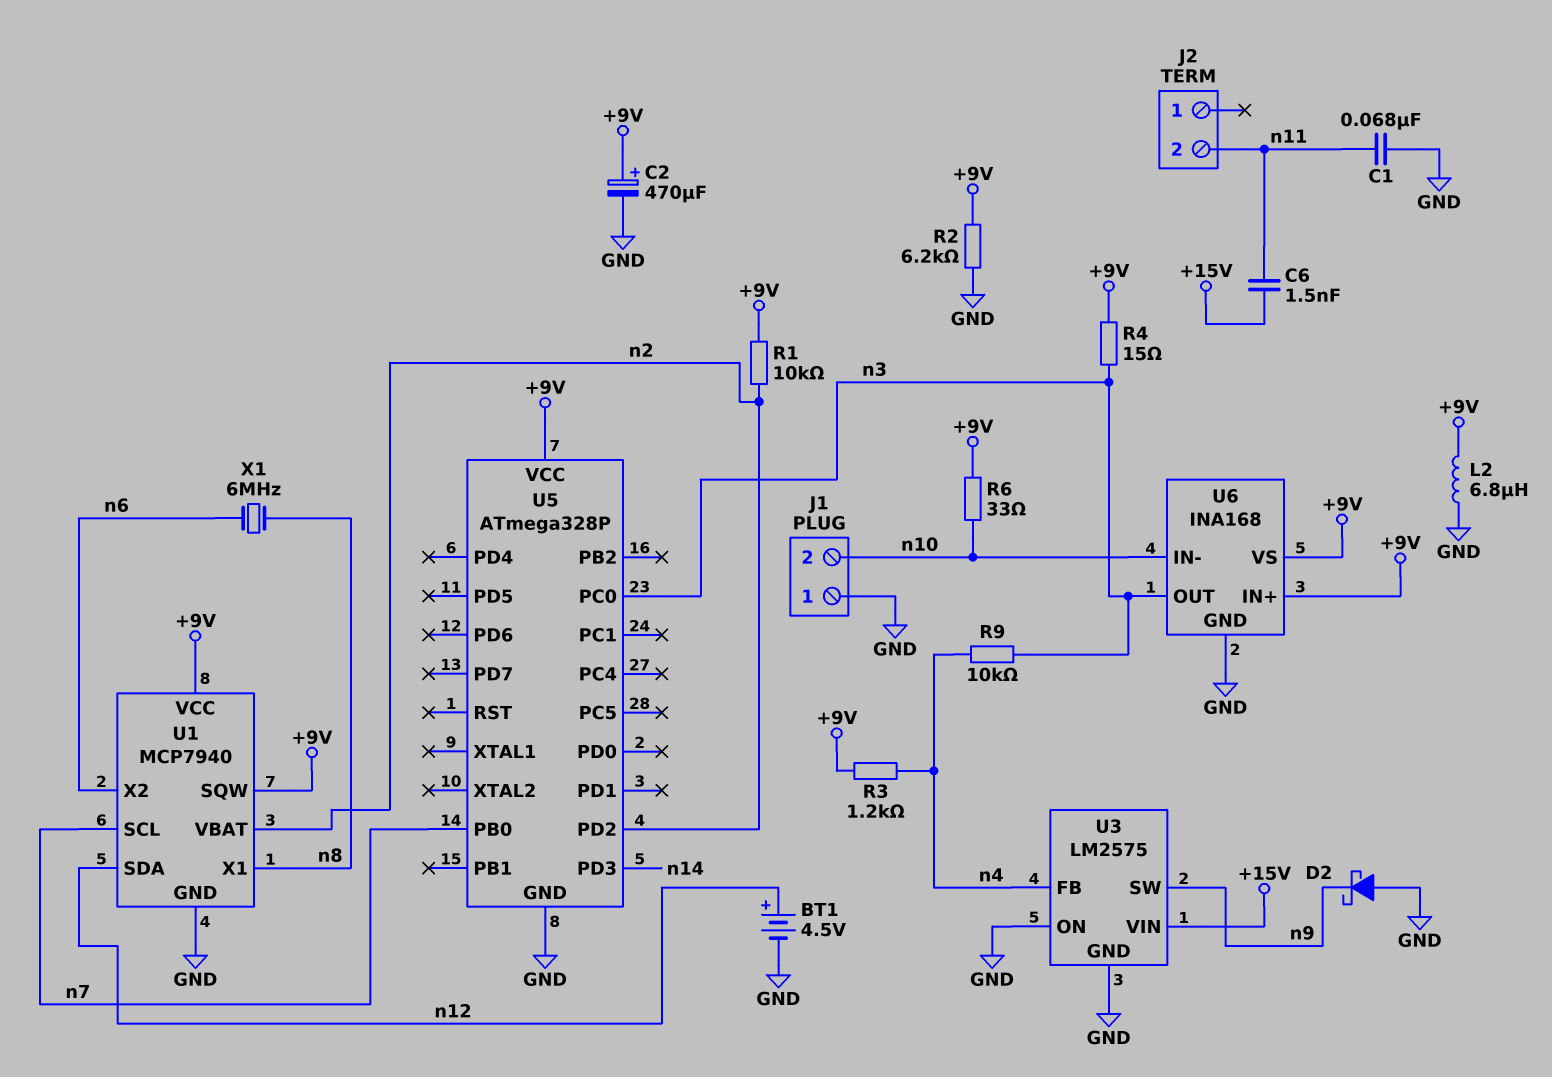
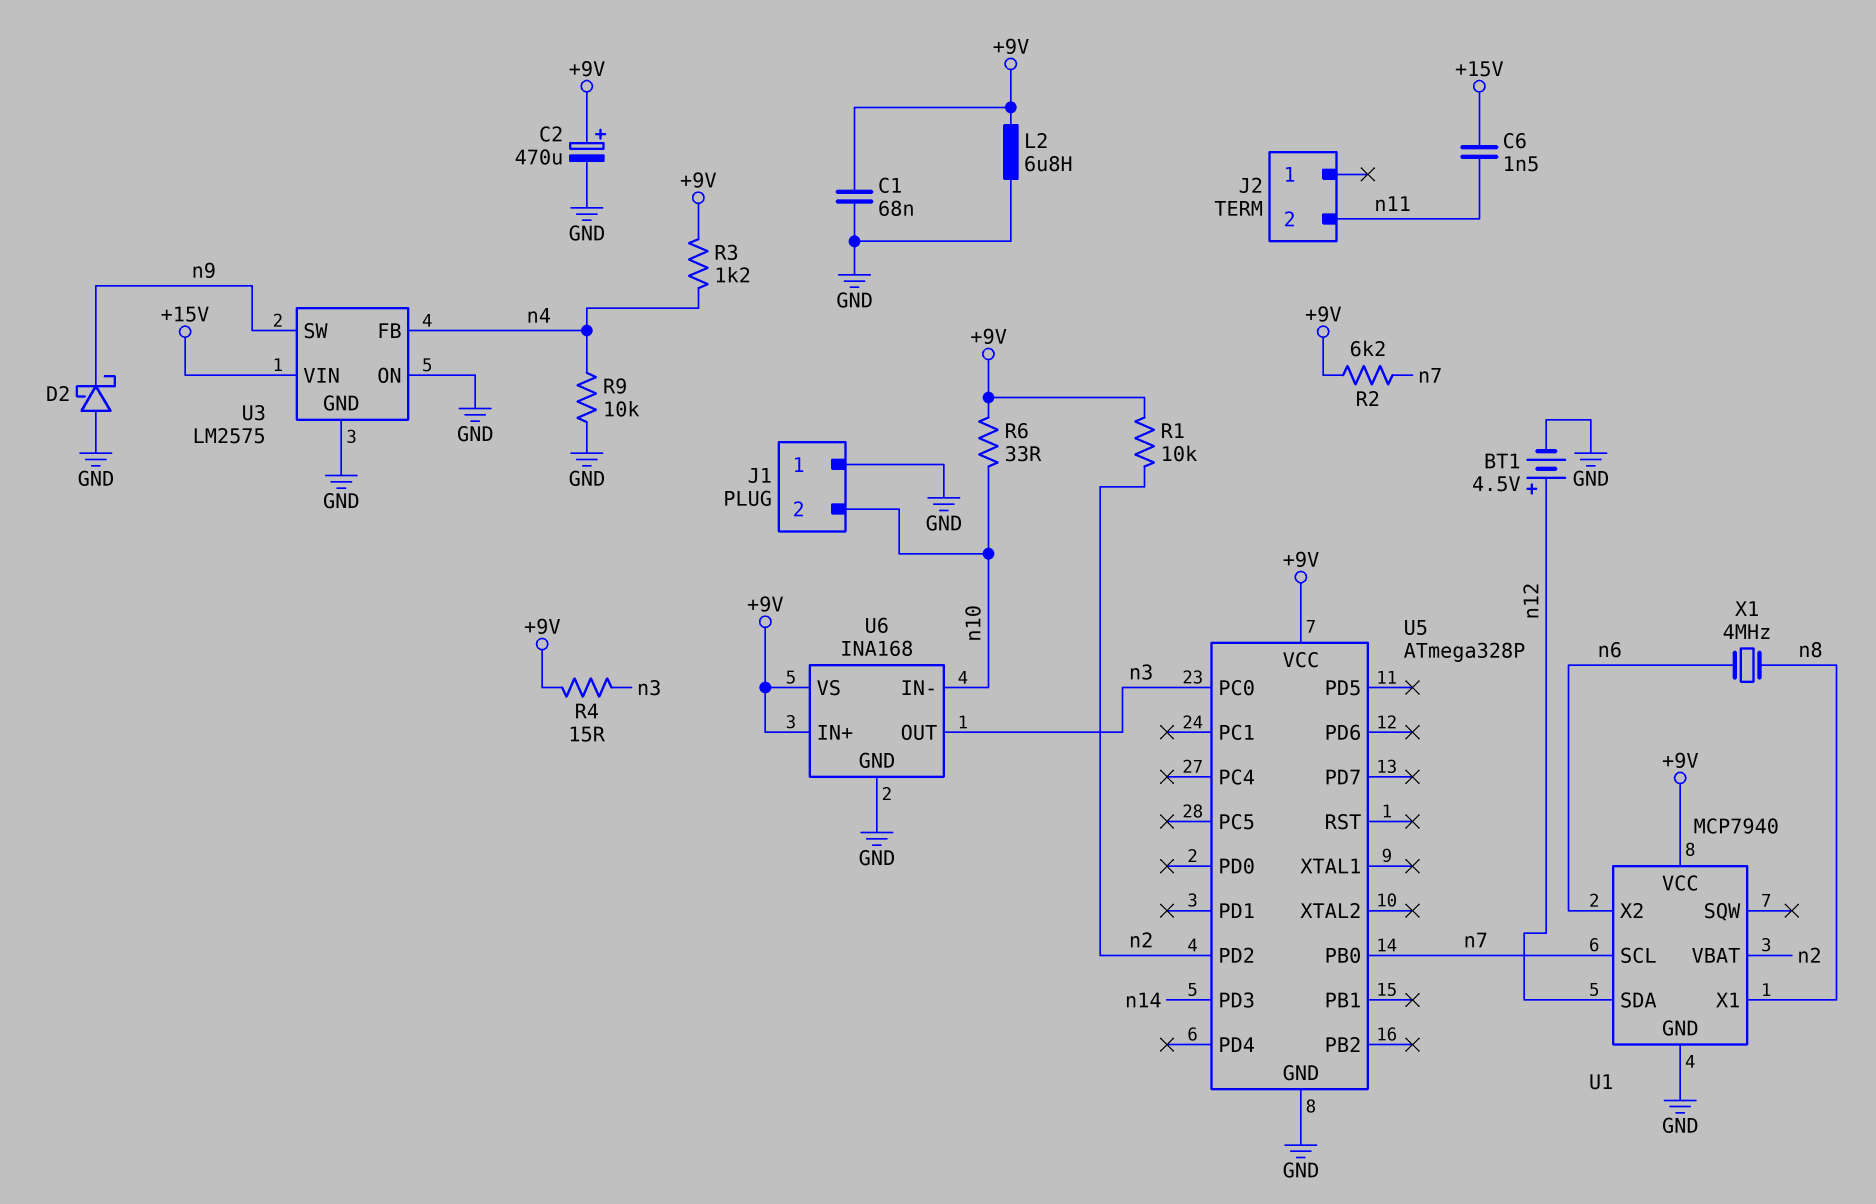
C1: 68nF (GND, n11) -> 68nF (+9V, GND)
R2: 6.2k (+9V, GND) -> 6.2k (+9V, n7)
R9: 10k (n3, n4) -> 10k (GND, n4)
U1 pin SQW: +9V -> none
X1: 6MHz (n6, n8) -> 4MHz (n6, n8)

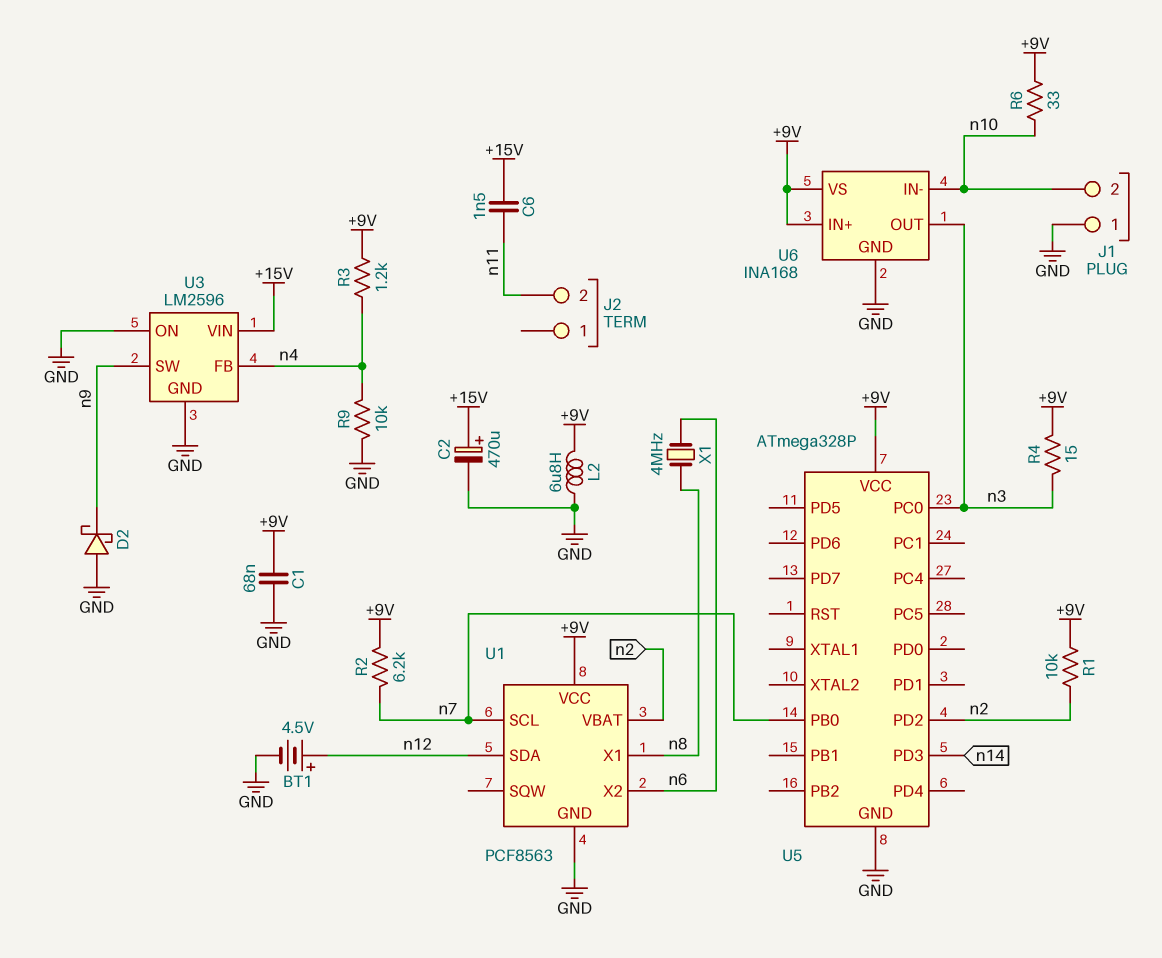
C2: 470uF (plus +9V, minus GND) -> 470uF (plus +15V, minus GND)
U1: MCP7940 -> PCF8563
U3: LM2575 -> LM2596

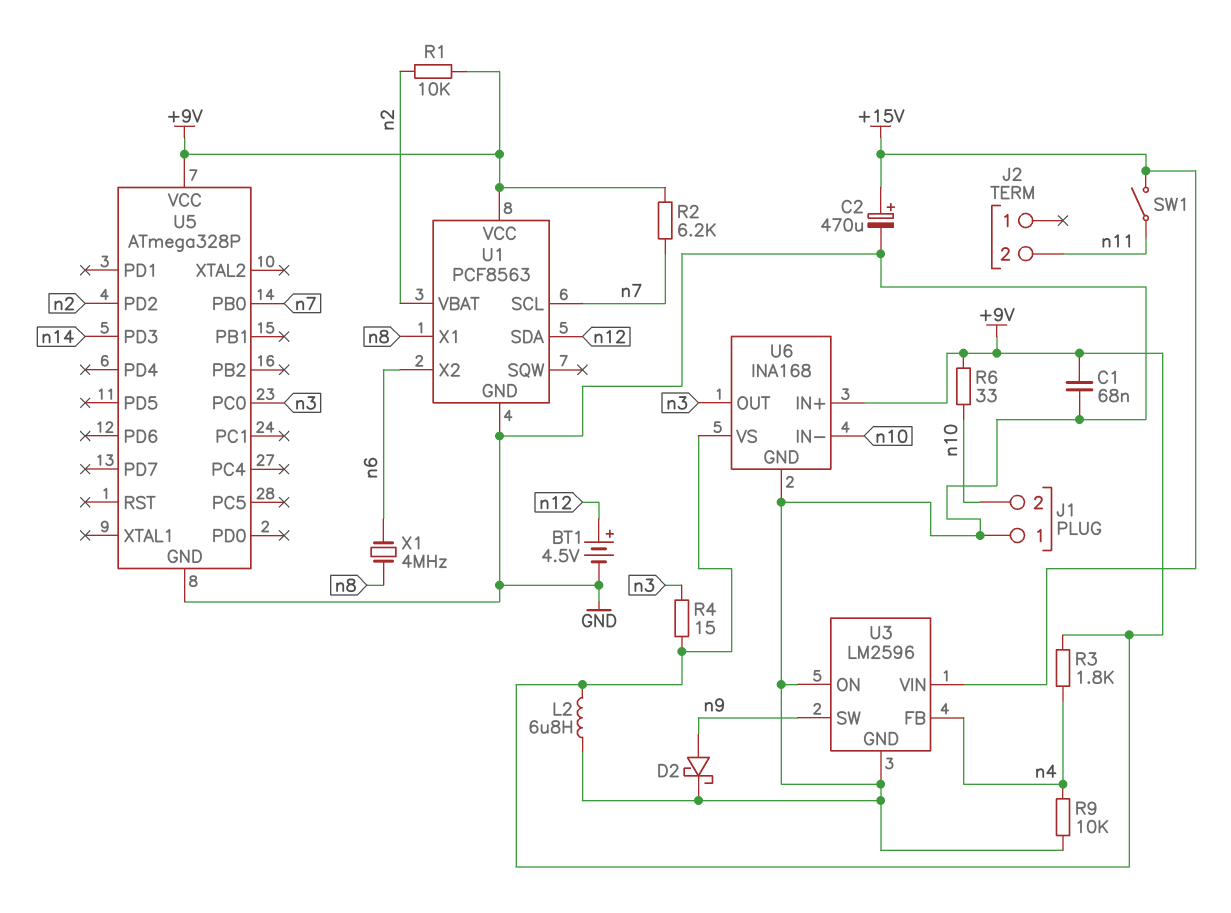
C6: 1.5nF (+15V, n11) -> none
D2: schottky (A GND, K n9) -> schottky (A n9, K GND)
R3: 1.2k (+9V, n4) -> 1.8k (+9V, n4)
SW1: none -> switch (+15V, n11)

